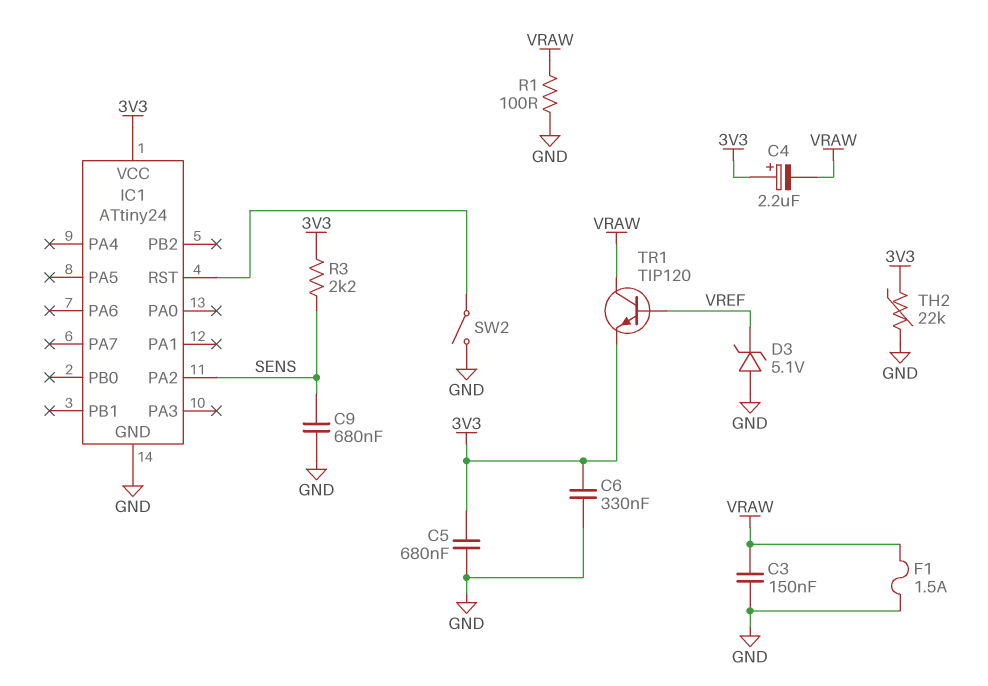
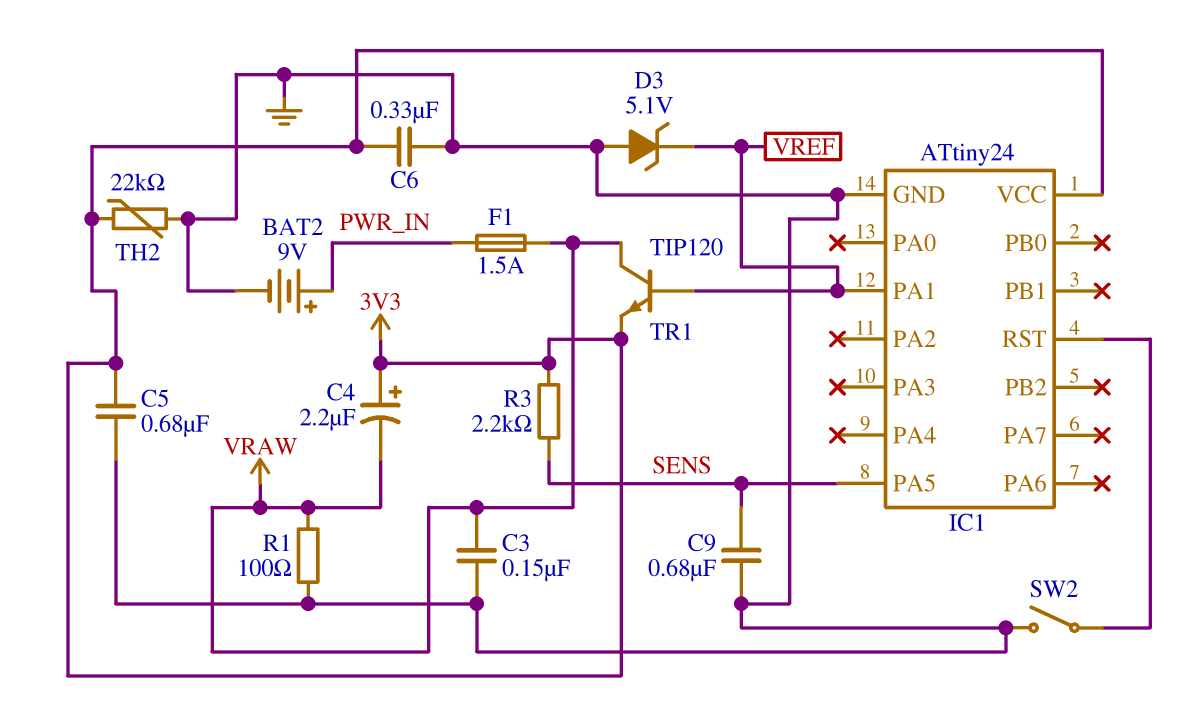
BAT2: none -> 9V (plus PWR_IN, minus GND)
F1: 1.5A (GND, VRAW) -> 1.5A (PWR_IN, VRAW)
IC1 pin PA1: none -> VREF
IC1 pin PA2: SENS -> none
IC1 pin PA5: none -> SENS

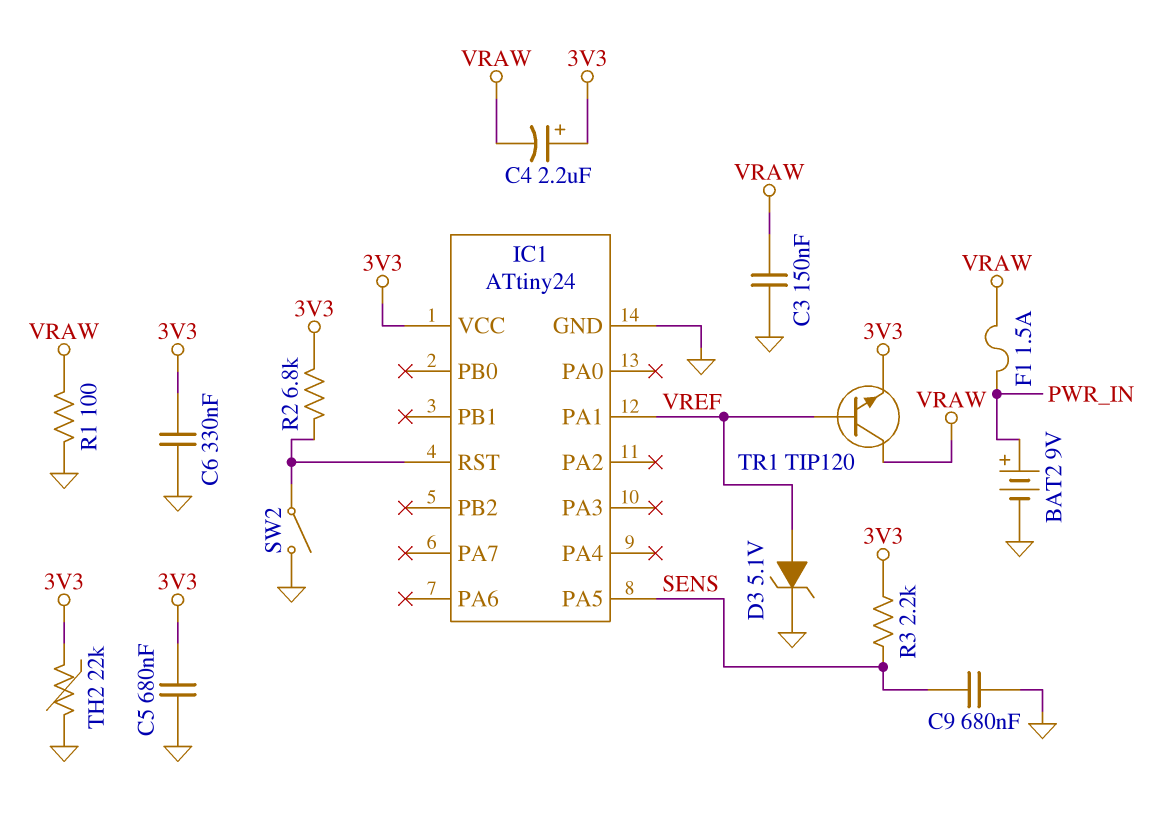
D3: zener 5.1V (A GND, K VREF) -> zener 5.1V (A VREF, K GND)
R2: none -> 6.8k (3V3, IC1/RST)

